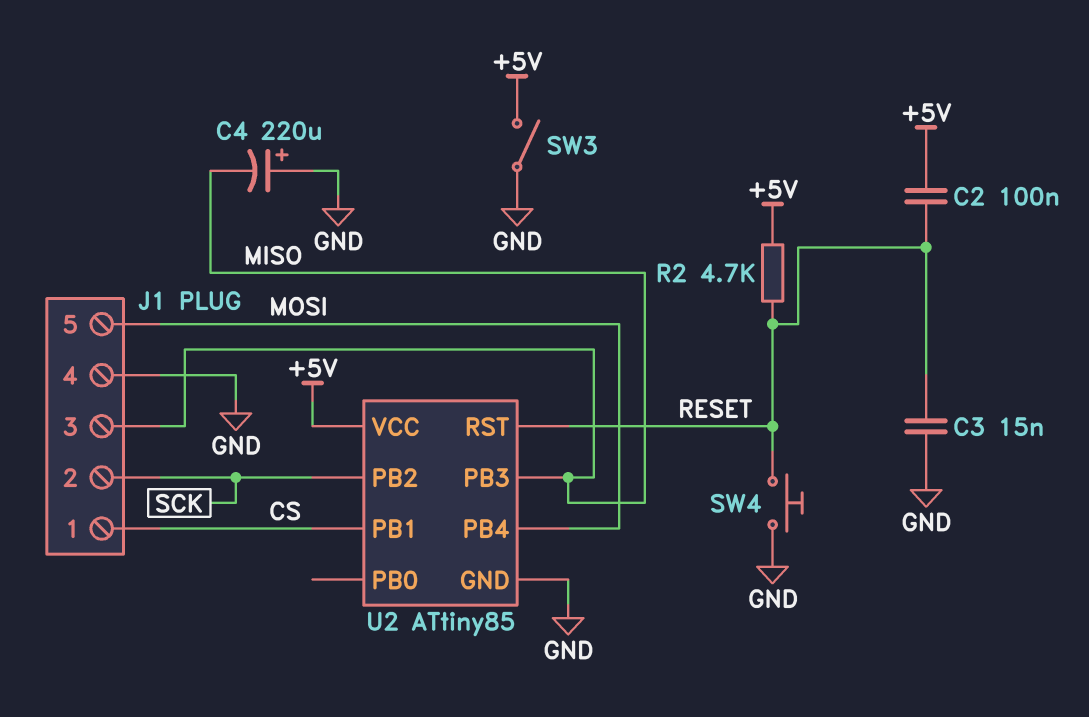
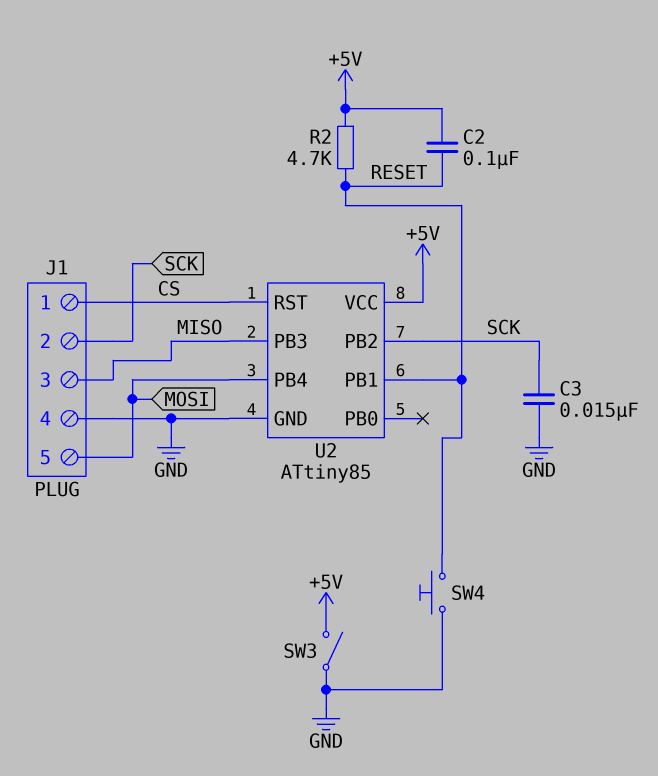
C3: 15nF (GND, RESET) -> 15nF (GND, SCK)
C4: 220uF (plus GND, minus MISO) -> none
U2 pin PB1: CS -> RESET
U2 pin RST: RESET -> CS

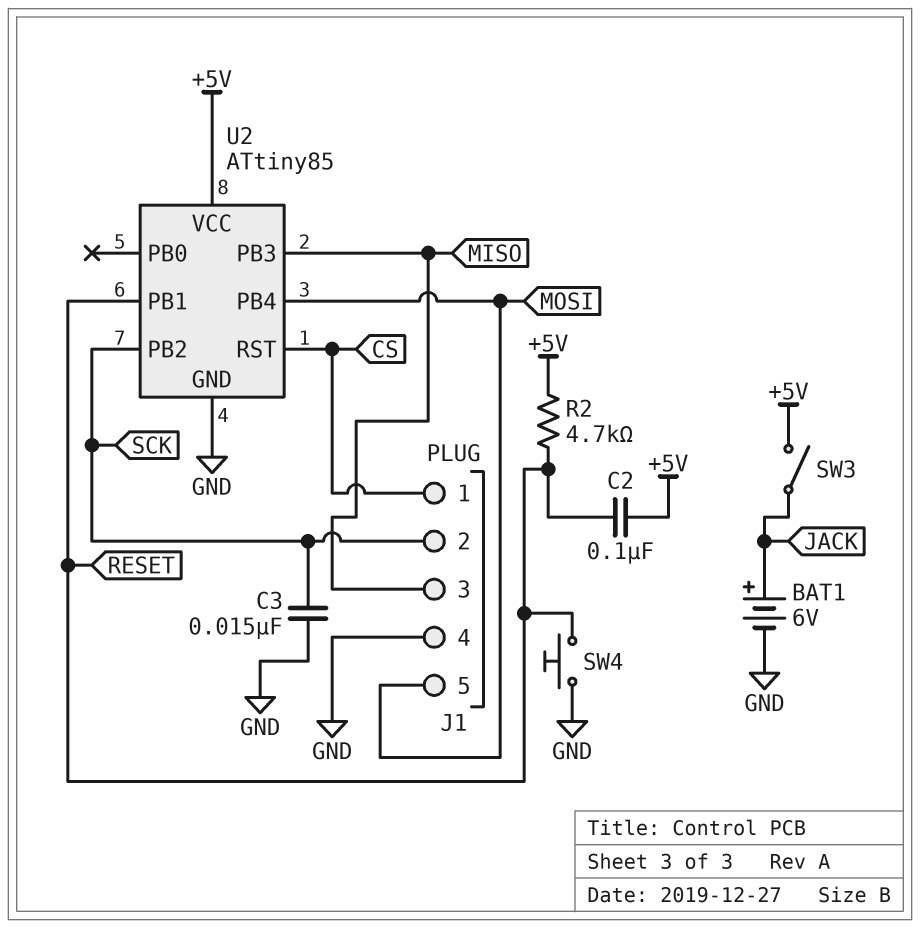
BAT1: none -> 6V (plus JACK, minus GND)
SW3: switch (+5V, GND) -> switch (+5V, JACK)

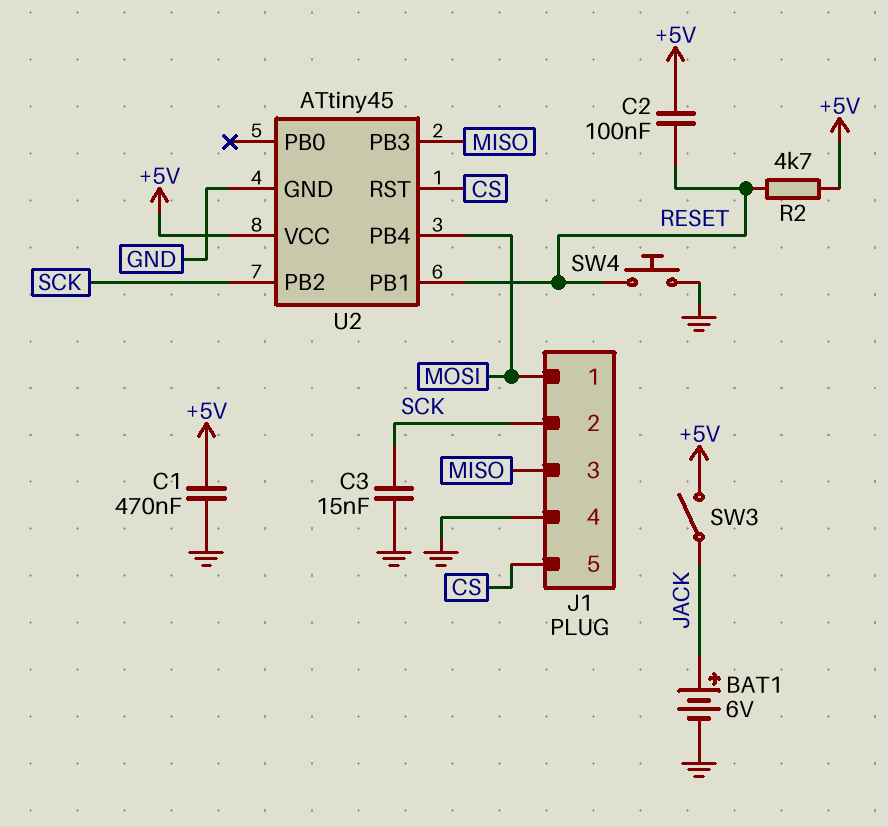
C1: none -> 470nF (+5V, GND)
J1 pin 1: CS -> MOSI
J1 pin 5: MOSI -> CS
U2: ATtiny85 -> ATtiny45

